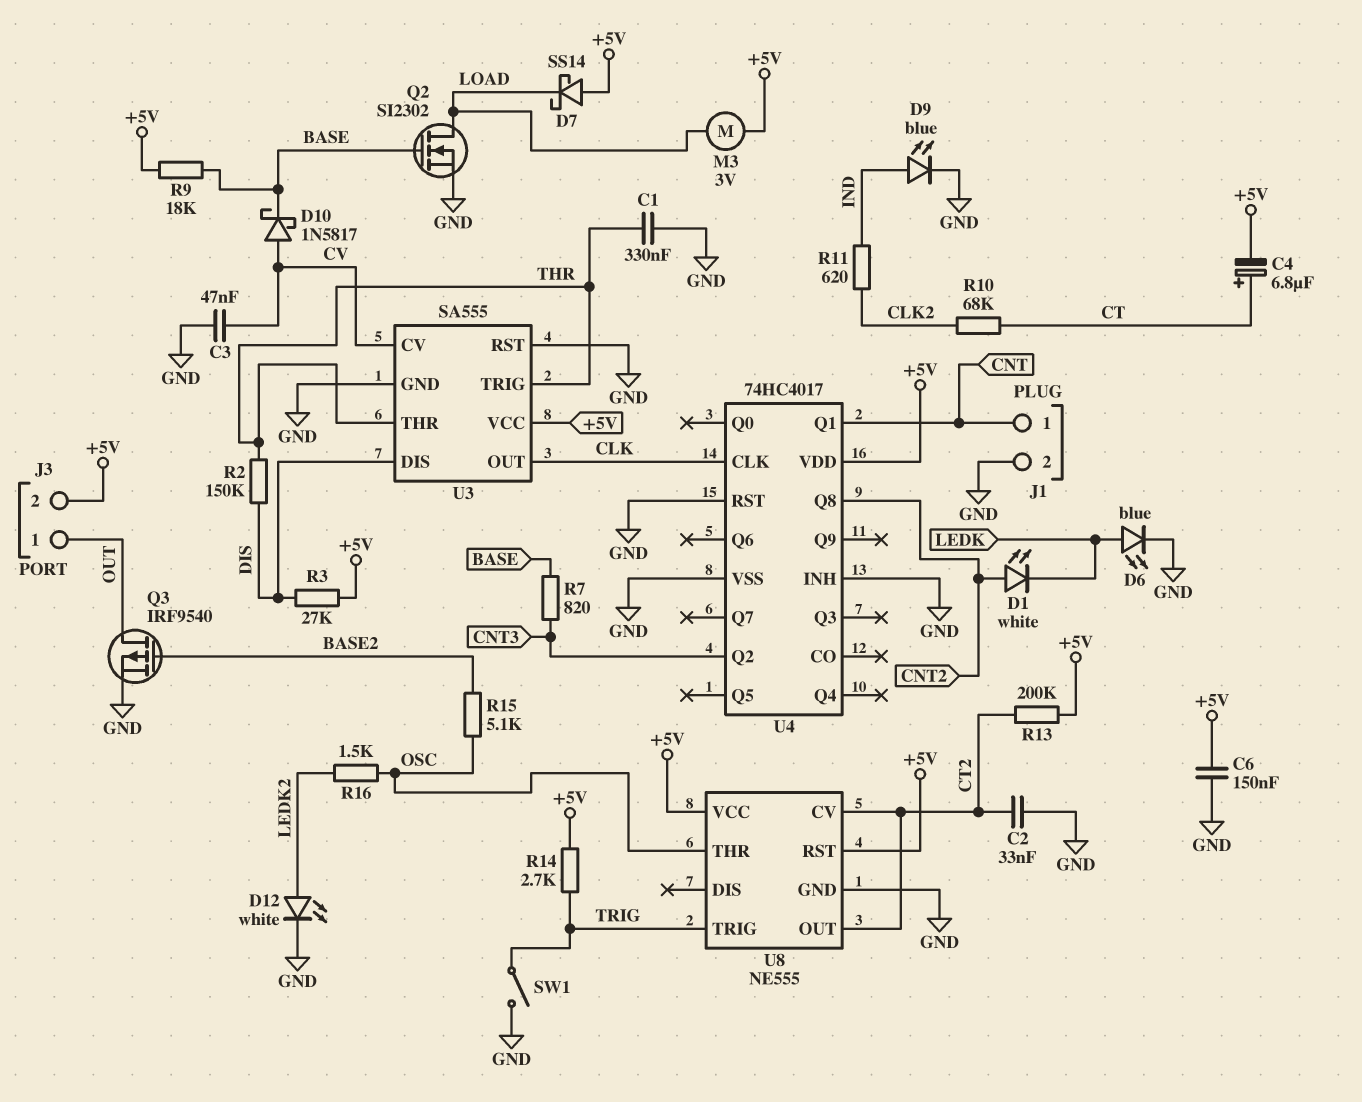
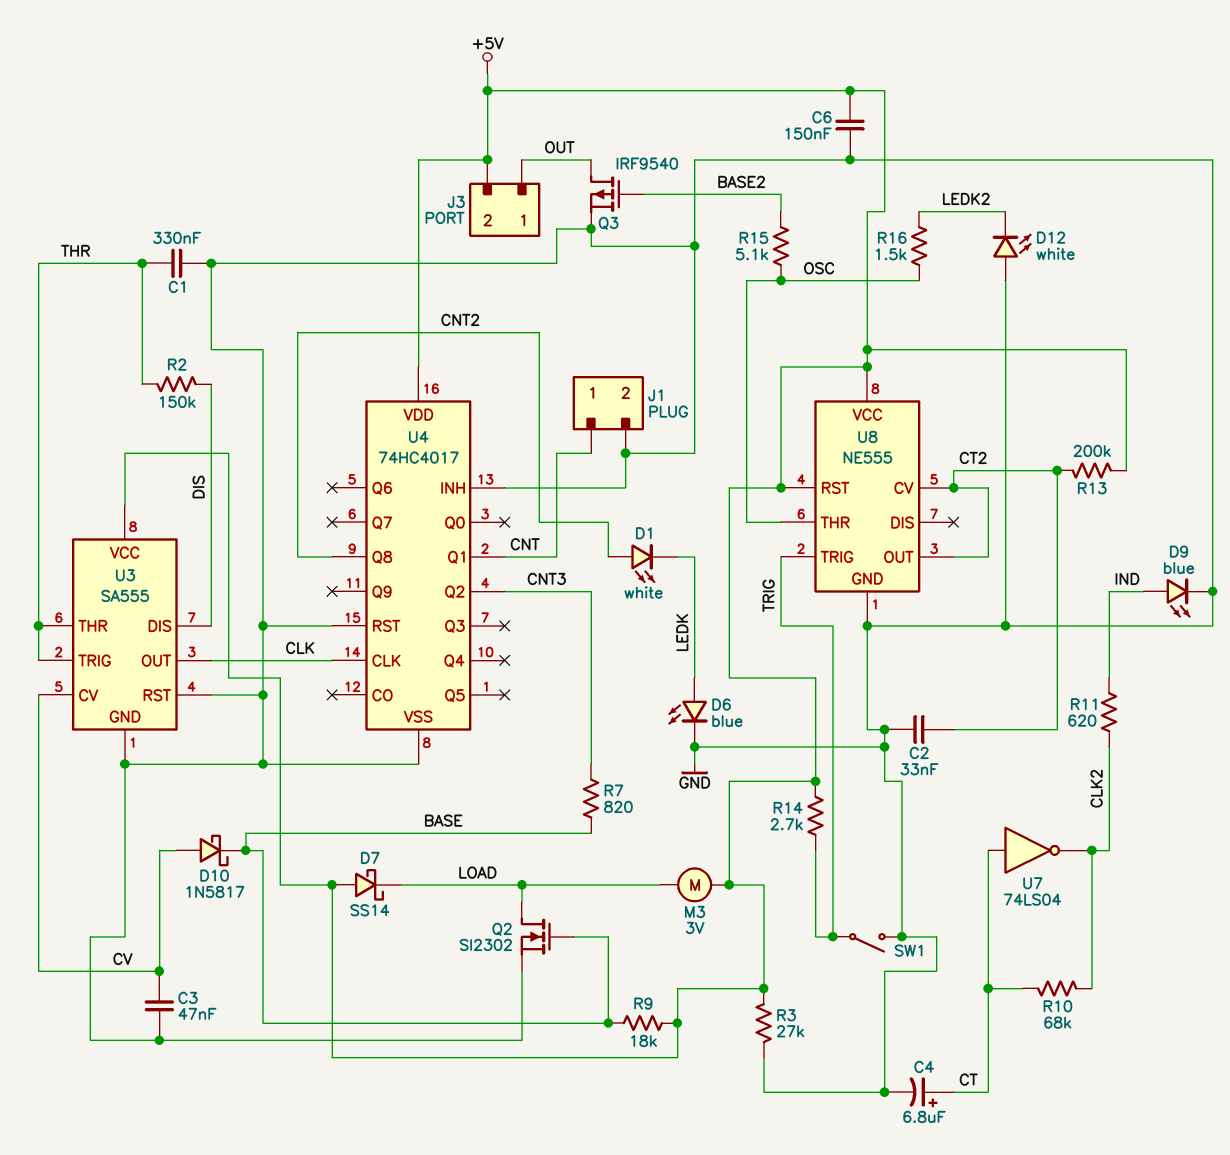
C4: 6.8uF (plus CT, minus +5V) -> 6.8uF (plus CT, minus GND)
D12: LED white (A LEDK2, K GND) -> LED white (A GND, K LEDK2)
R3: 27k (+5V, DIS) -> 27k (+5V, GND)
U7: none -> NOT 74LS04 (in CT, out CLK2)

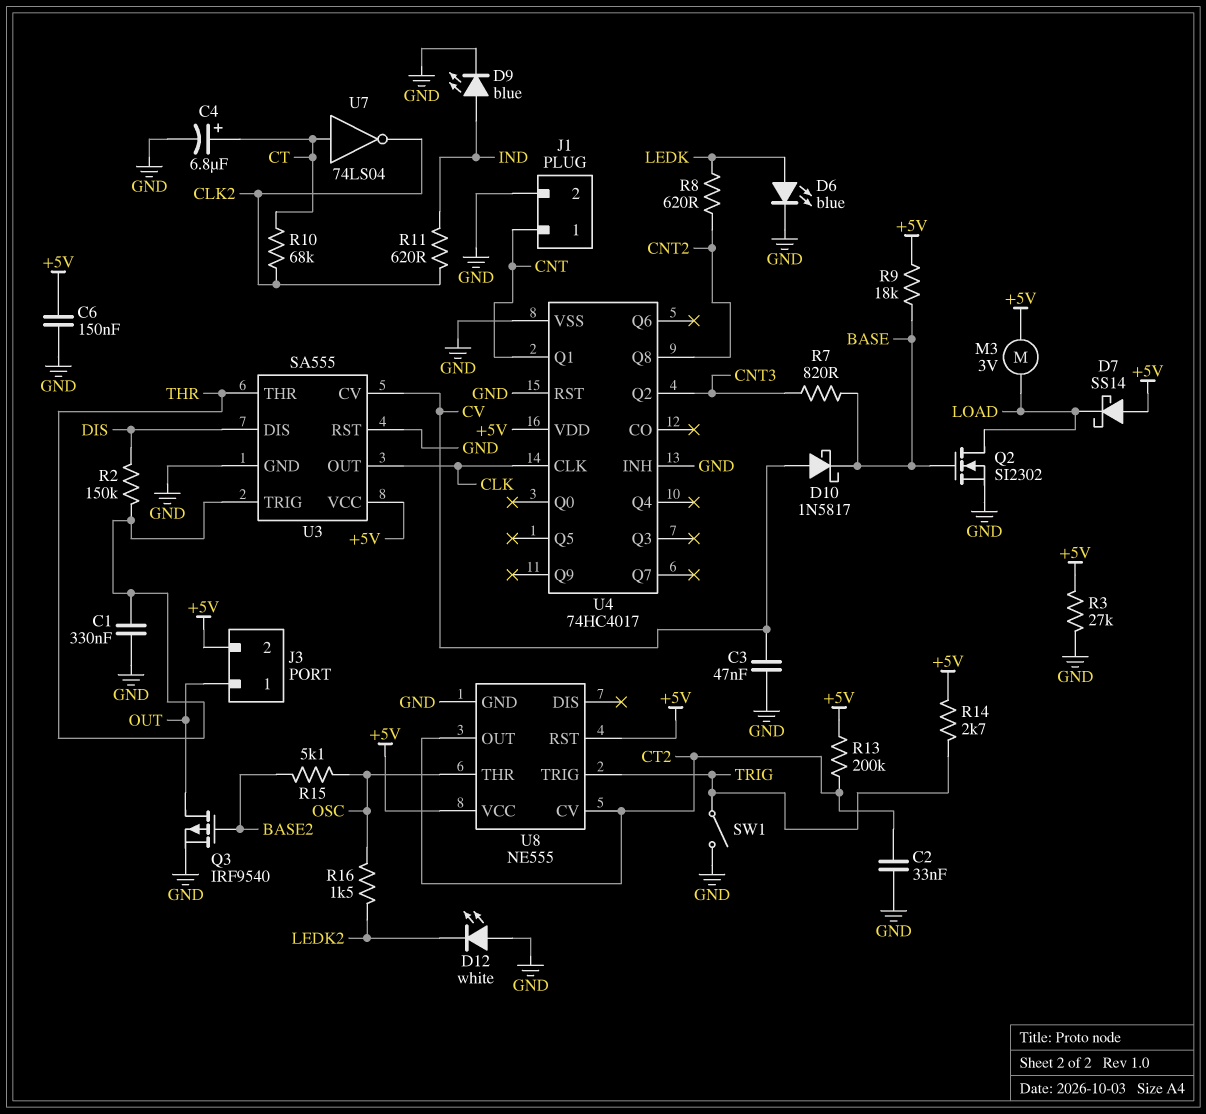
D1: LED white (A CNT2, K LEDK) -> none
R8: none -> 620 (CNT2, LEDK)

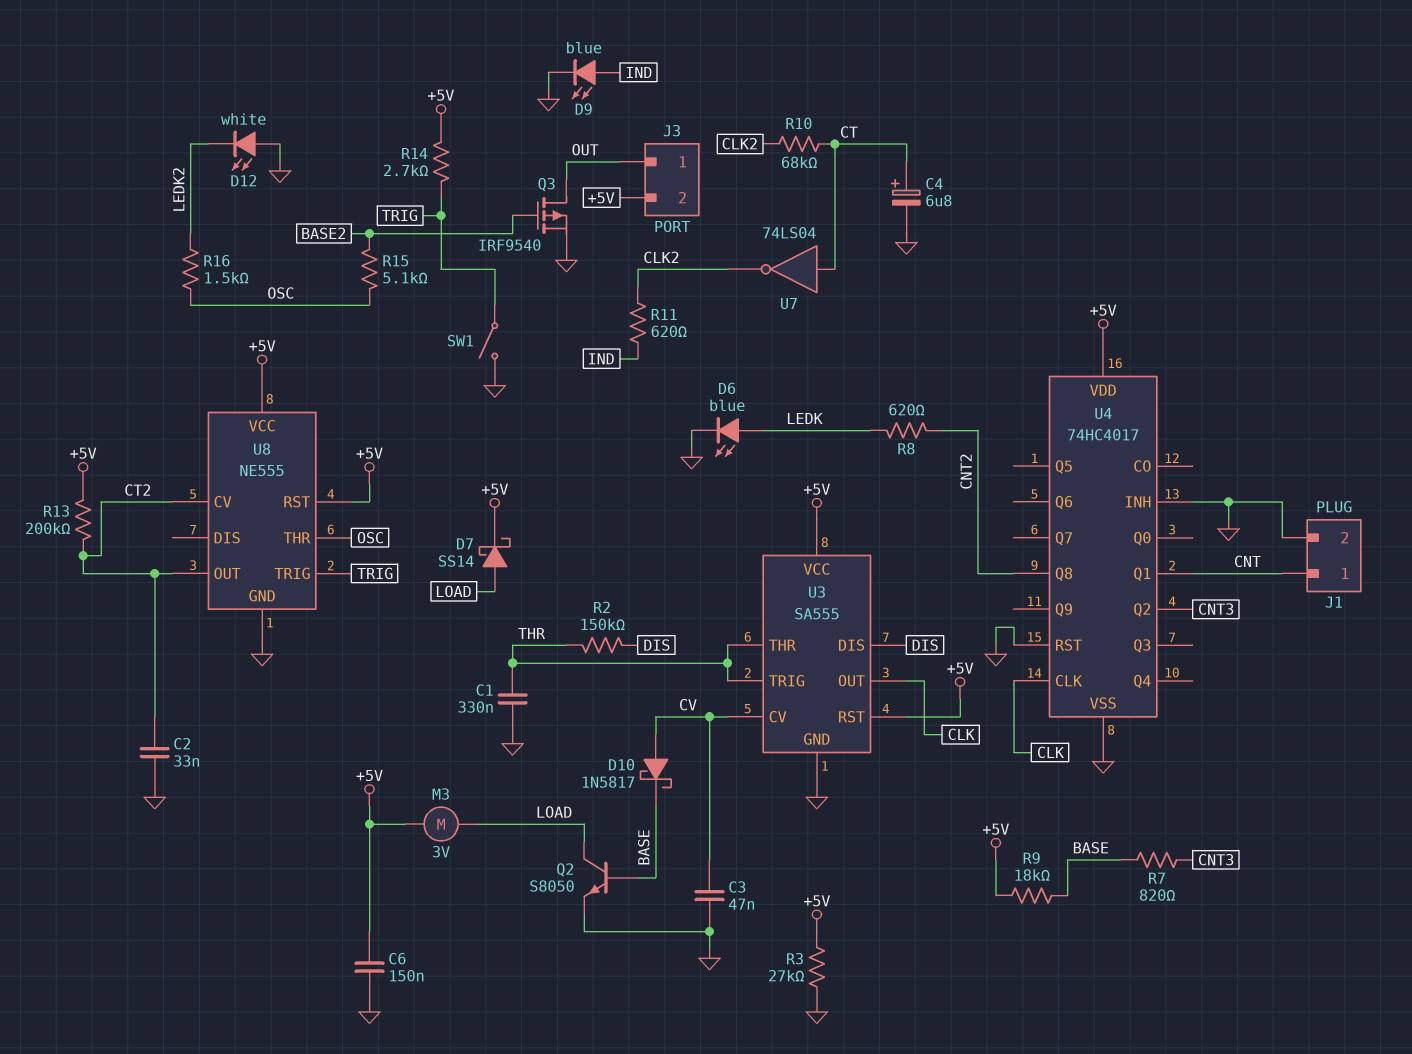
D7: schottky SS14 (A +5V, K LOAD) -> schottky SS14 (A LOAD, K +5V)
Q2: NMOS SI2302 (G BASE, D LOAD, S GND) -> NPN S8050 (B BASE, C LOAD, E GND)
U3 pin RST: GND -> +5V

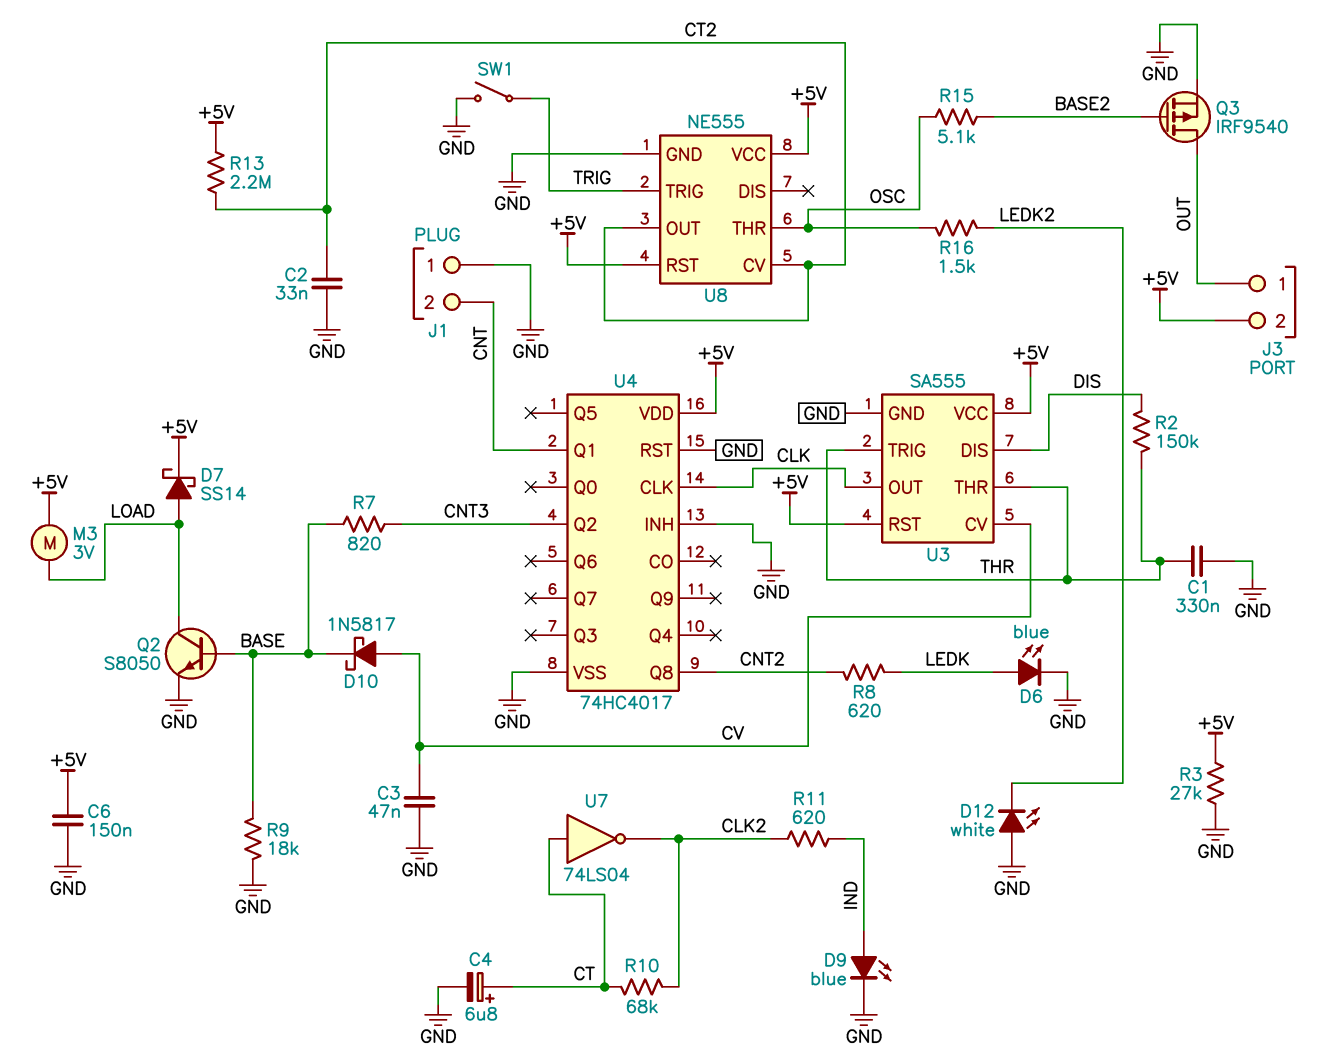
J1 pin 1: CNT -> GND
J1 pin 2: GND -> CNT
R9: 18k (+5V, BASE) -> 18k (BASE, GND)
R13: 200k (+5V, CT2) -> 2.2M (+5V, CT2)
R14: 2.7k (+5V, TRIG) -> none

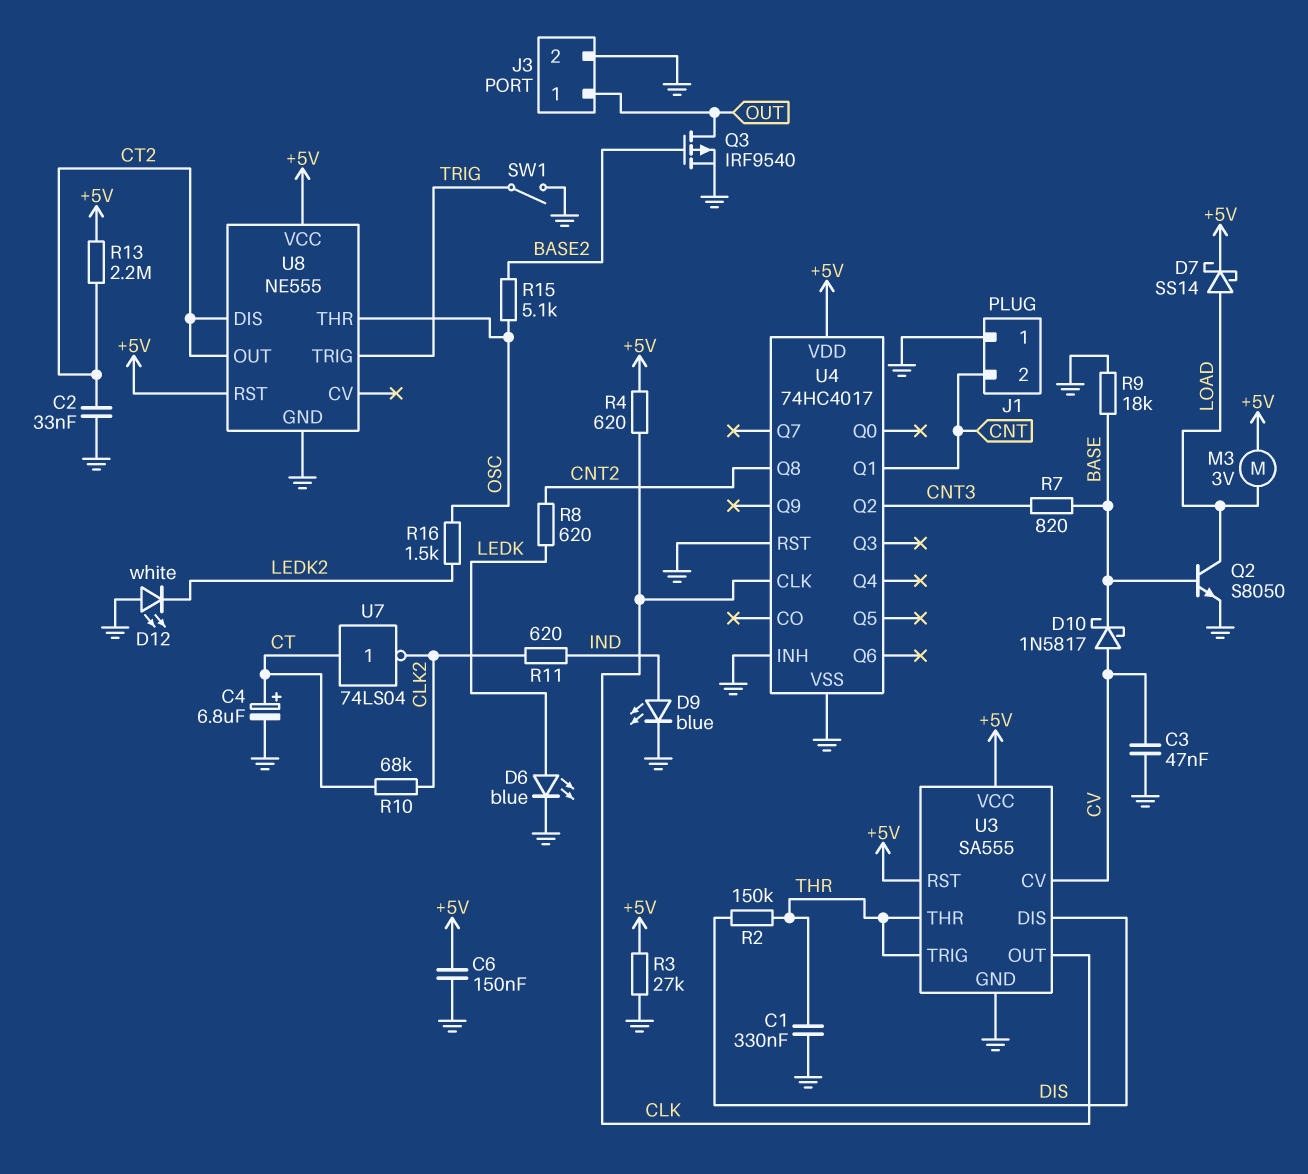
J3 pin 2: +5V -> GND
R4: none -> 620 (+5V, CLK)
U8 pin CV: CT2 -> none
U8 pin DIS: none -> CT2

